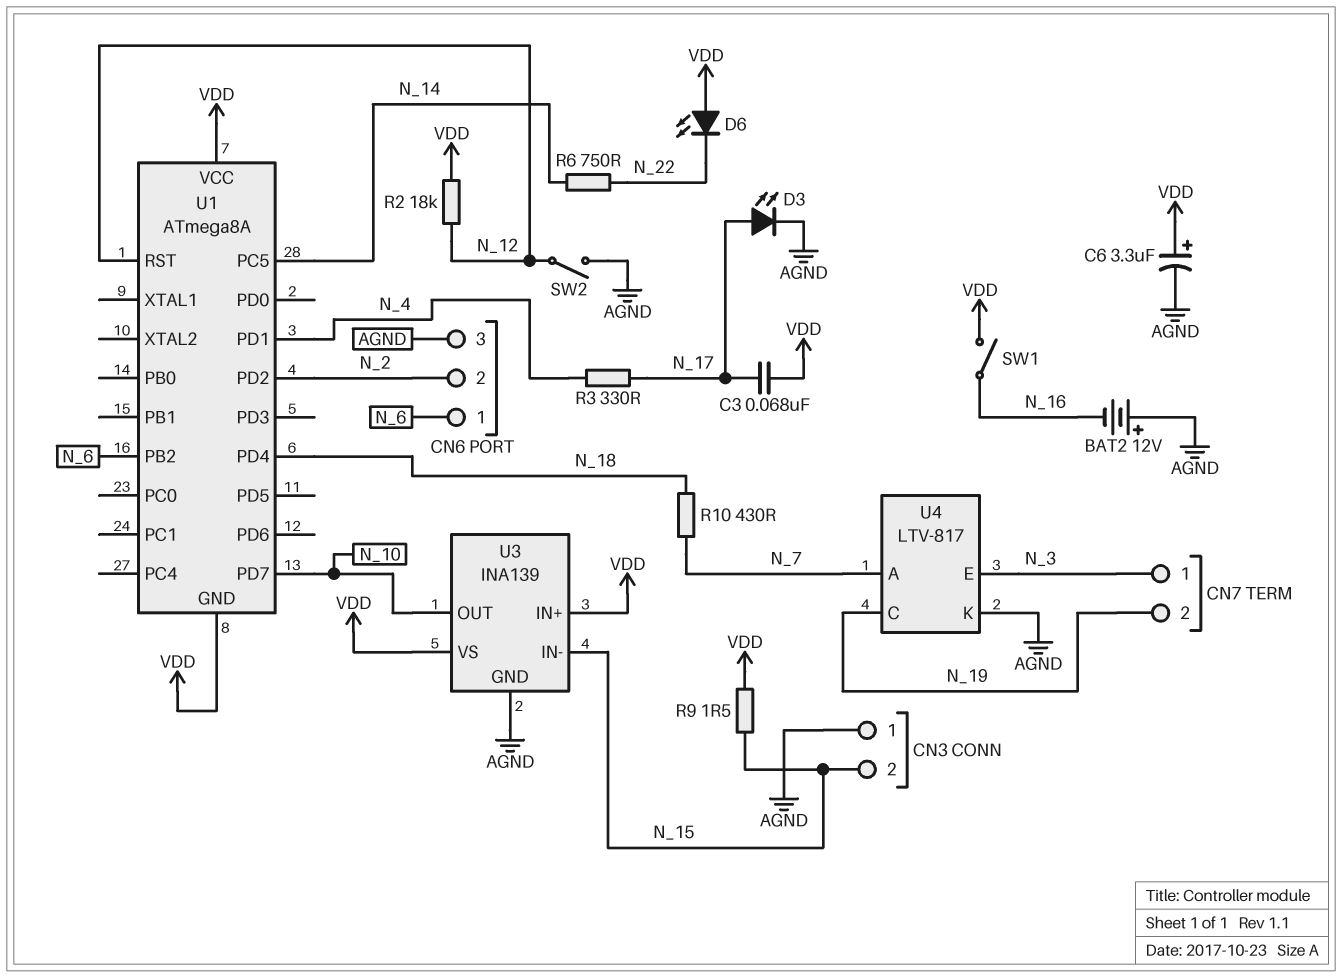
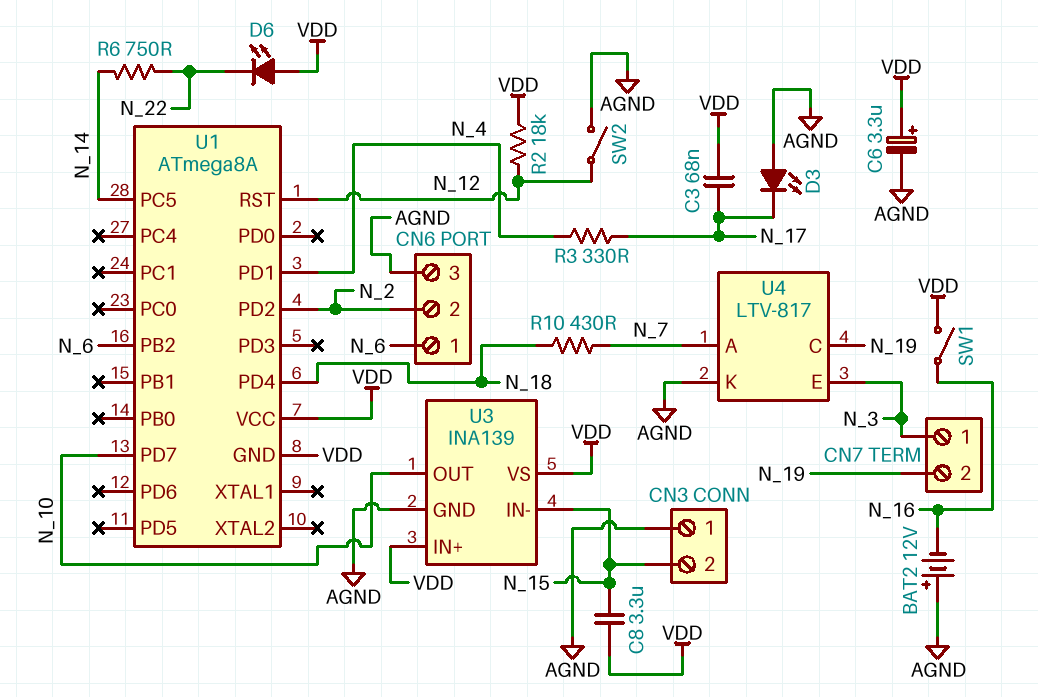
C8: none -> 3.3uF (N_15, VDD)
D3: LED (A N_17, K AGND) -> LED (A AGND, K N_17)
R9: 1.5 (N_15, VDD) -> none

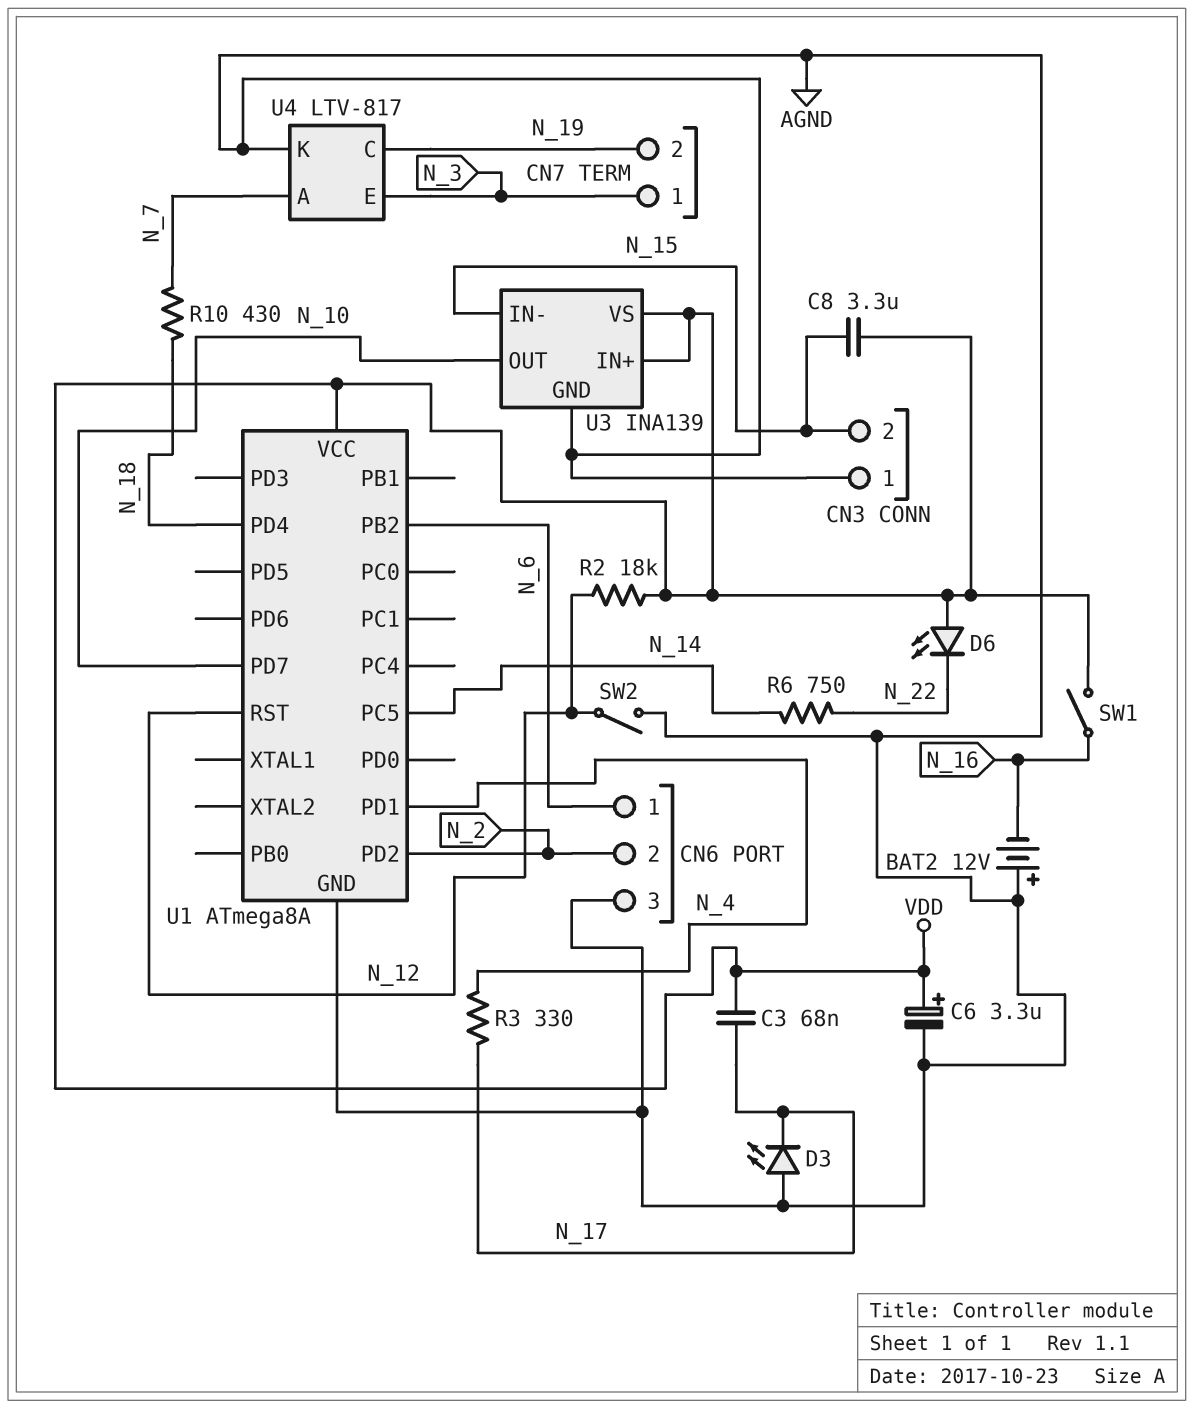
U1 pin GND: VDD -> AGND

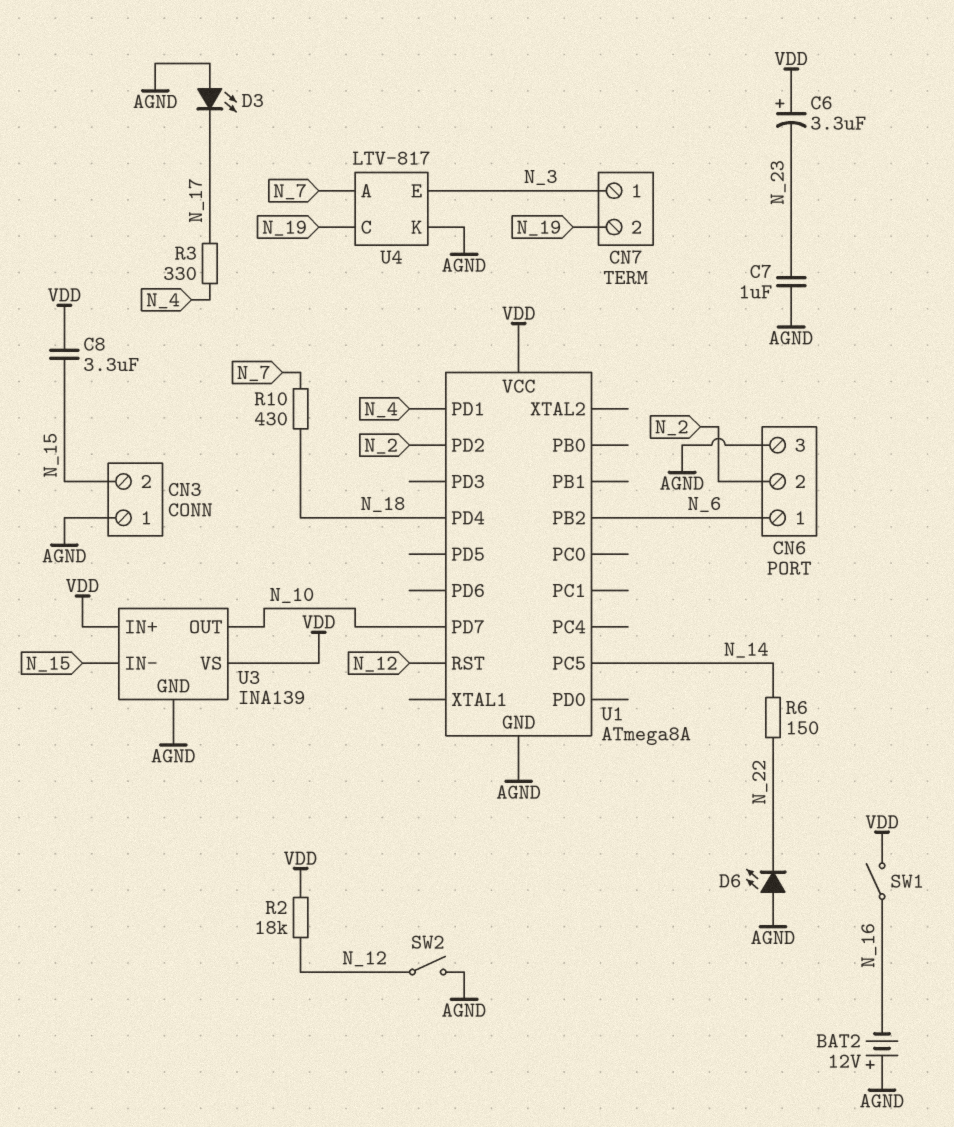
C3: 68nF (N_17, VDD) -> none
C6: 3.3uF (plus VDD, minus AGND) -> 3.3uF (plus VDD, minus N_23)
C7: none -> 1uF (AGND, N_23)
D6: LED (A VDD, K N_22) -> LED (A AGND, K N_22)
R6: 750 (N_14, N_22) -> 150 (N_14, N_22)

